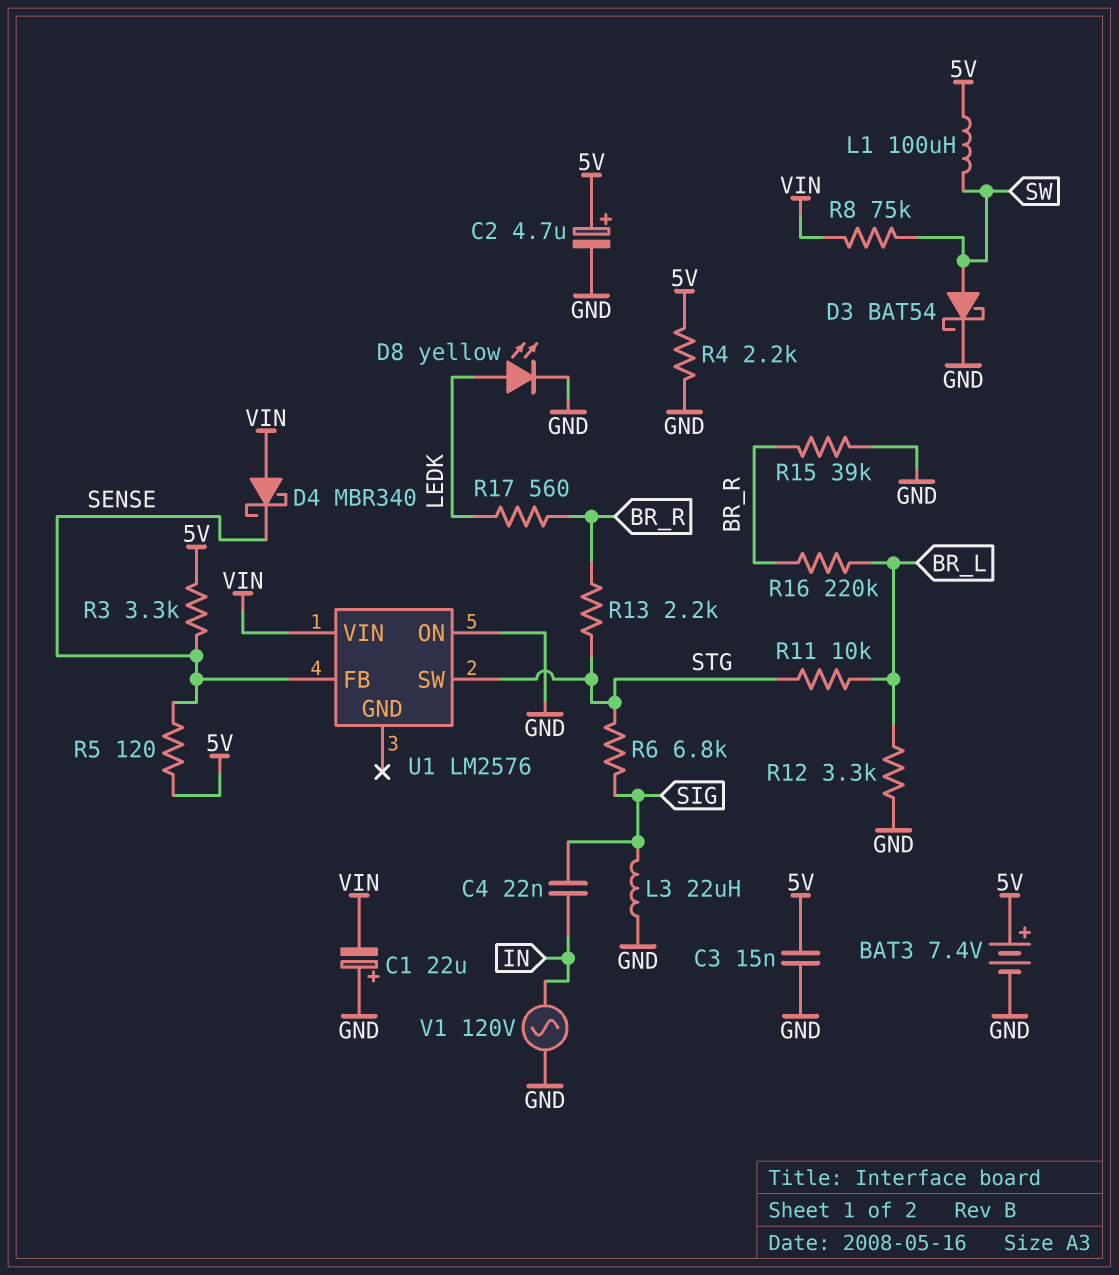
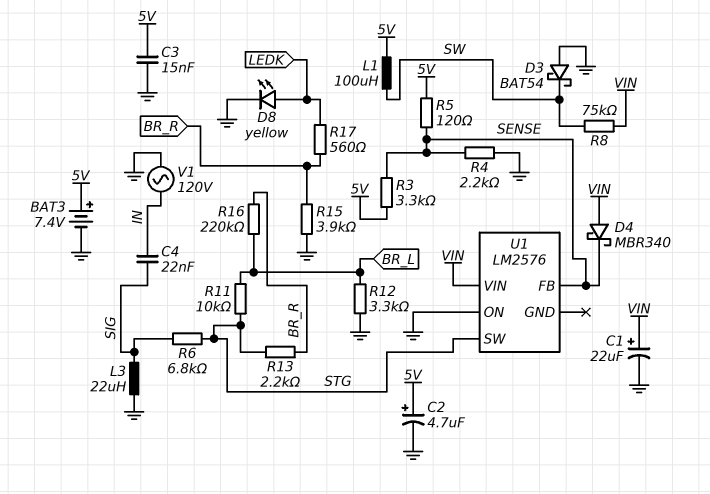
C1: 22uF (plus GND, minus VIN) -> 22uF (plus VIN, minus GND)
D3: schottky BAT54 (A SW, K GND) -> schottky BAT54 (A GND, K SW)
R4: 2.2k (5V, GND) -> 2.2k (GND, SENSE)
R15: 39k (BR_R, GND) -> 3.9k (BR_R, GND)

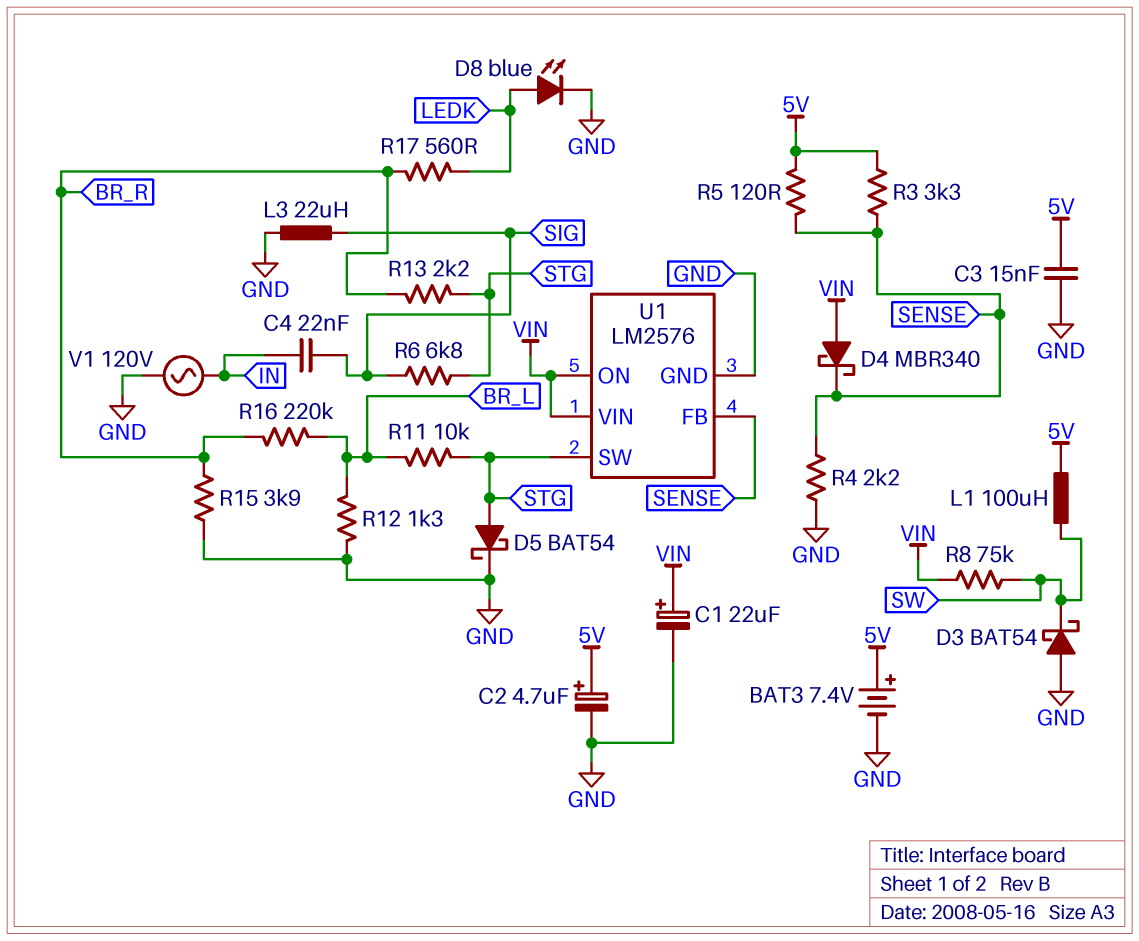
D5: none -> schottky BAT54 (A STG, K GND)
D8: LED yellow (A LEDK, K GND) -> LED blue (A LEDK, K GND)
R12: 3.3k (BR_L, GND) -> 1.3k (BR_L, GND)
U1 pin GND: none -> GND
U1 pin ON: GND -> VIN

